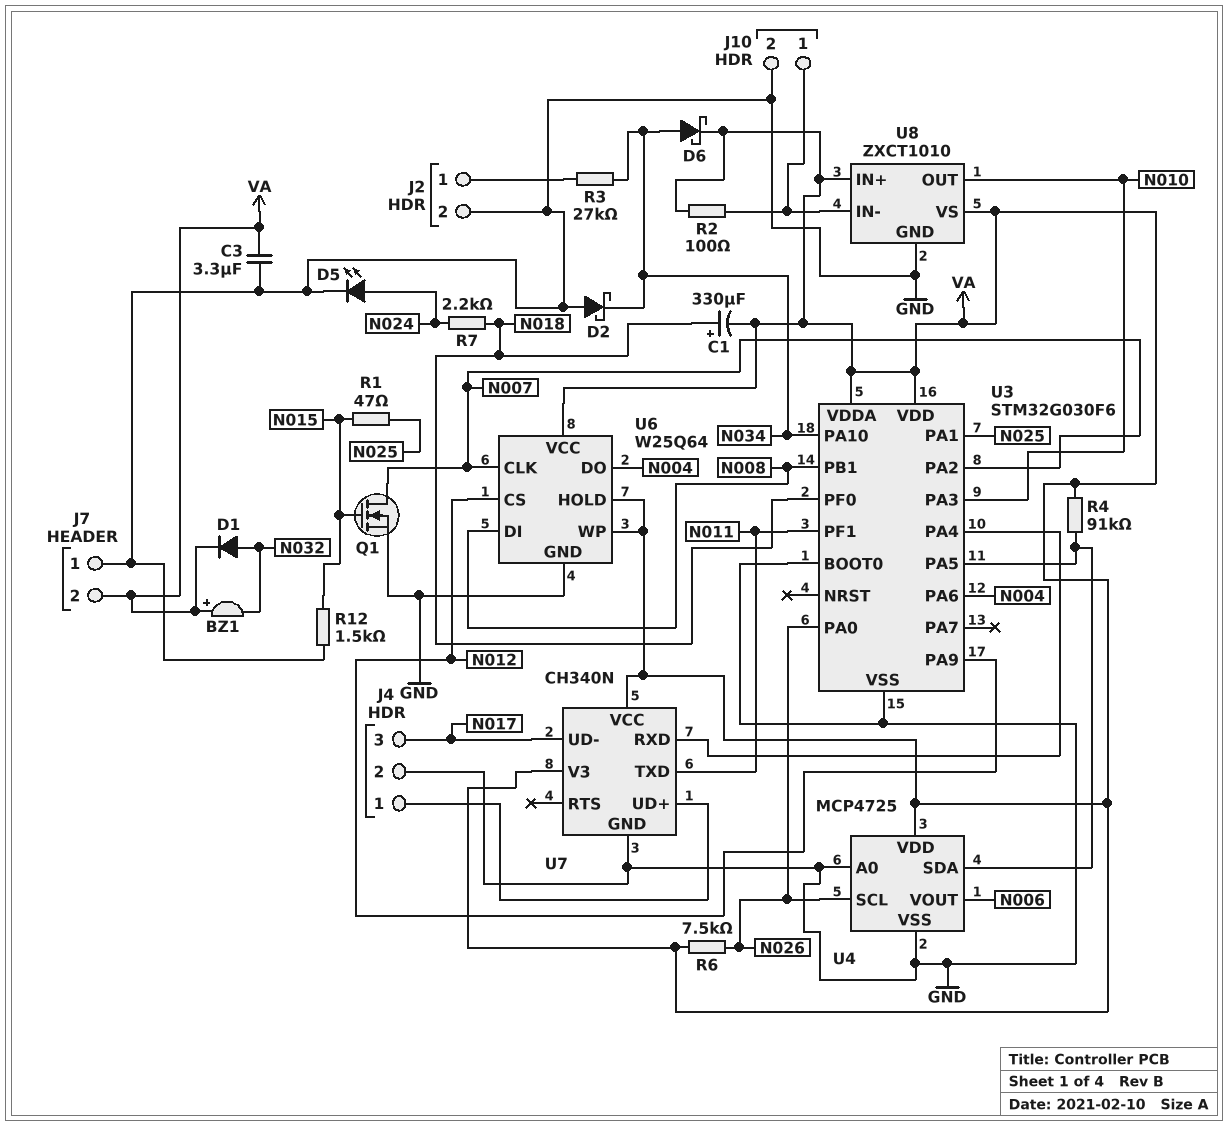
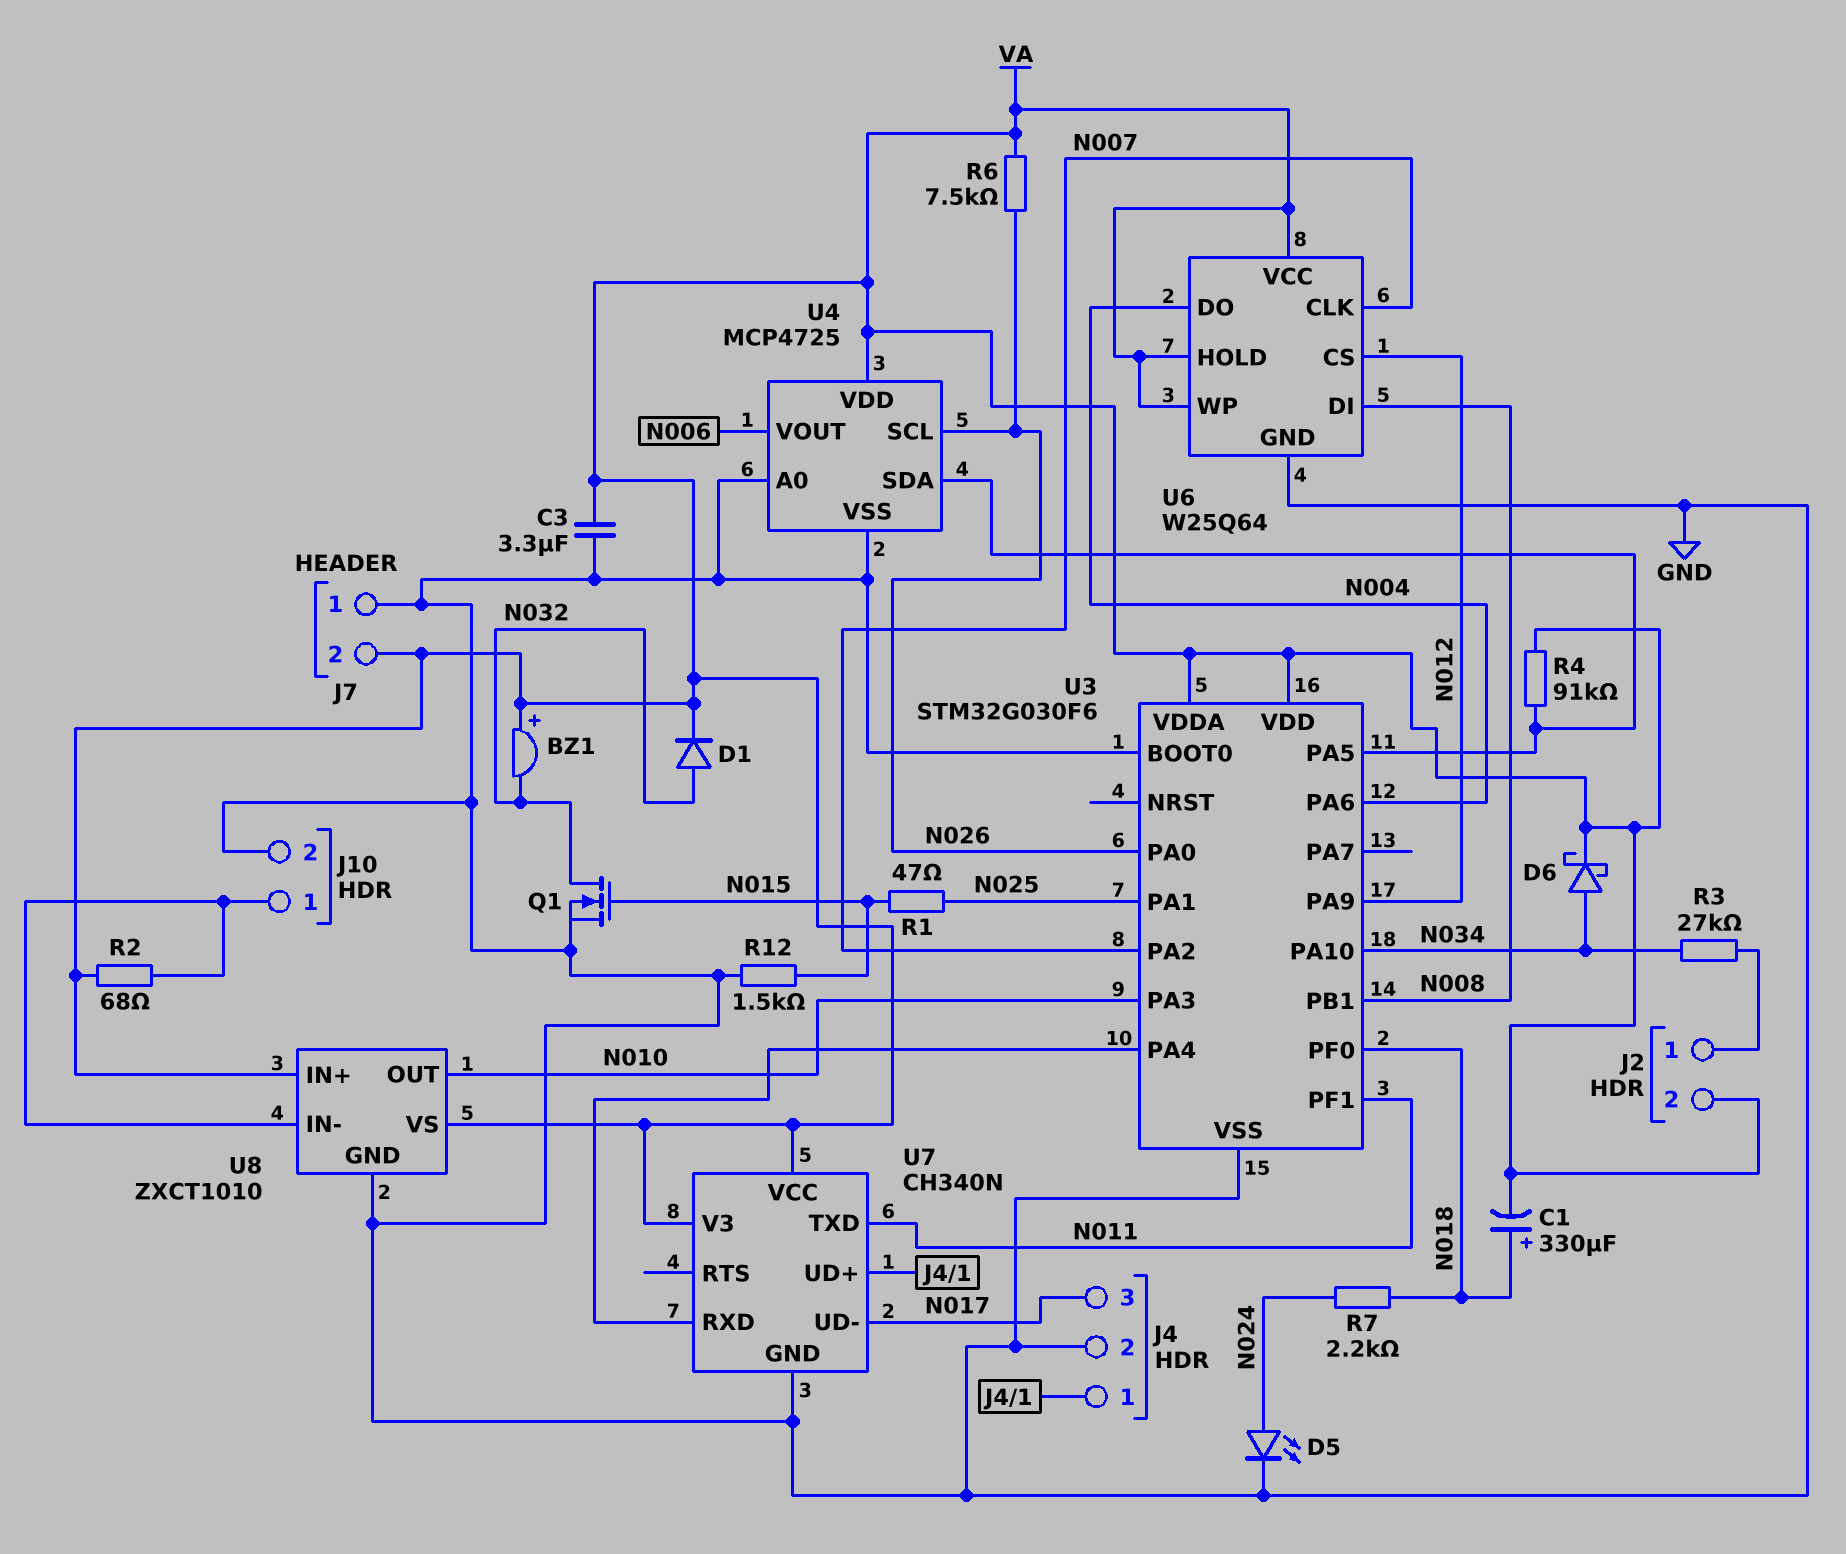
D2: schottky (A GND, K N034) -> none
J2 pin 2: GND -> VA
Q1: NMOS (G N015, D N007, S GND) -> NMOS (G N015, D N032, S GND)
R2: 100 (J10/1, VA) -> 68 (J10/1, VA)

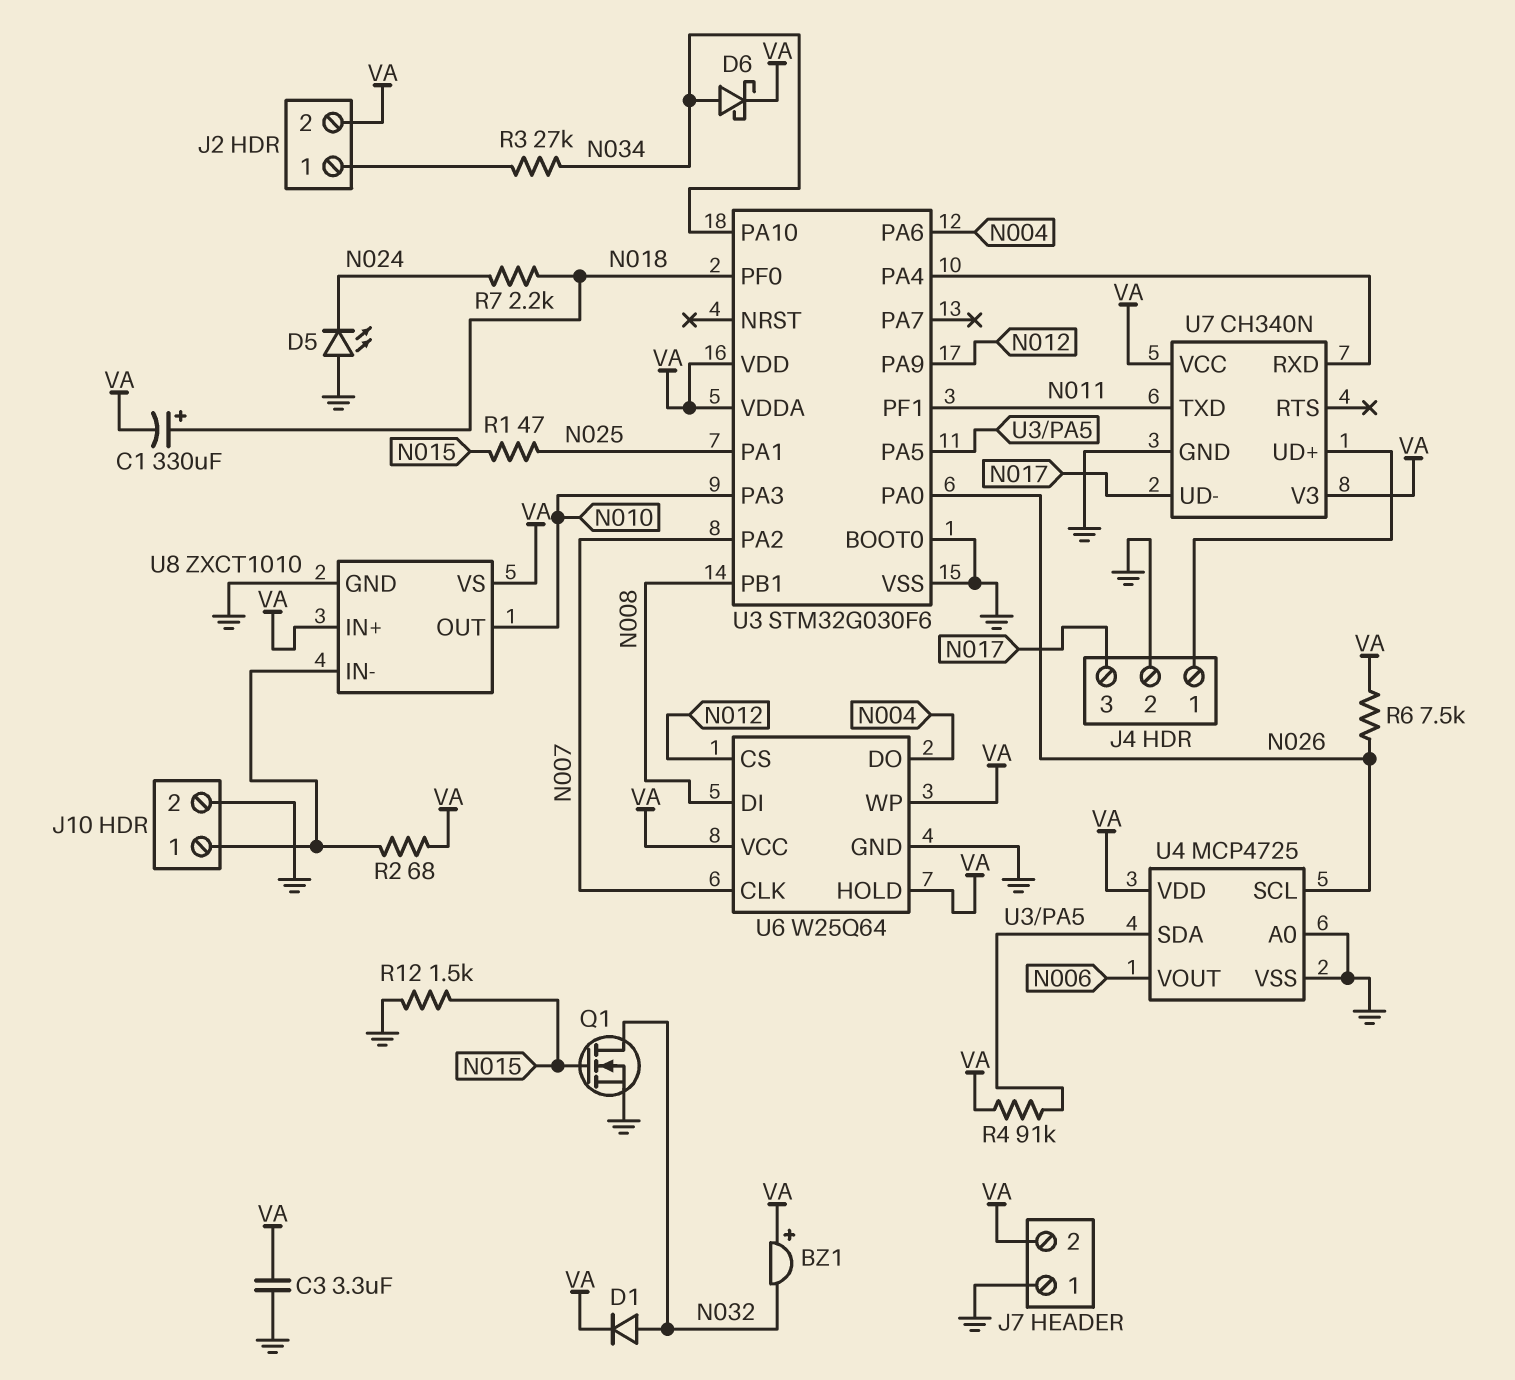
D5: LED (A N024, K GND) -> LED (A GND, K N024)

